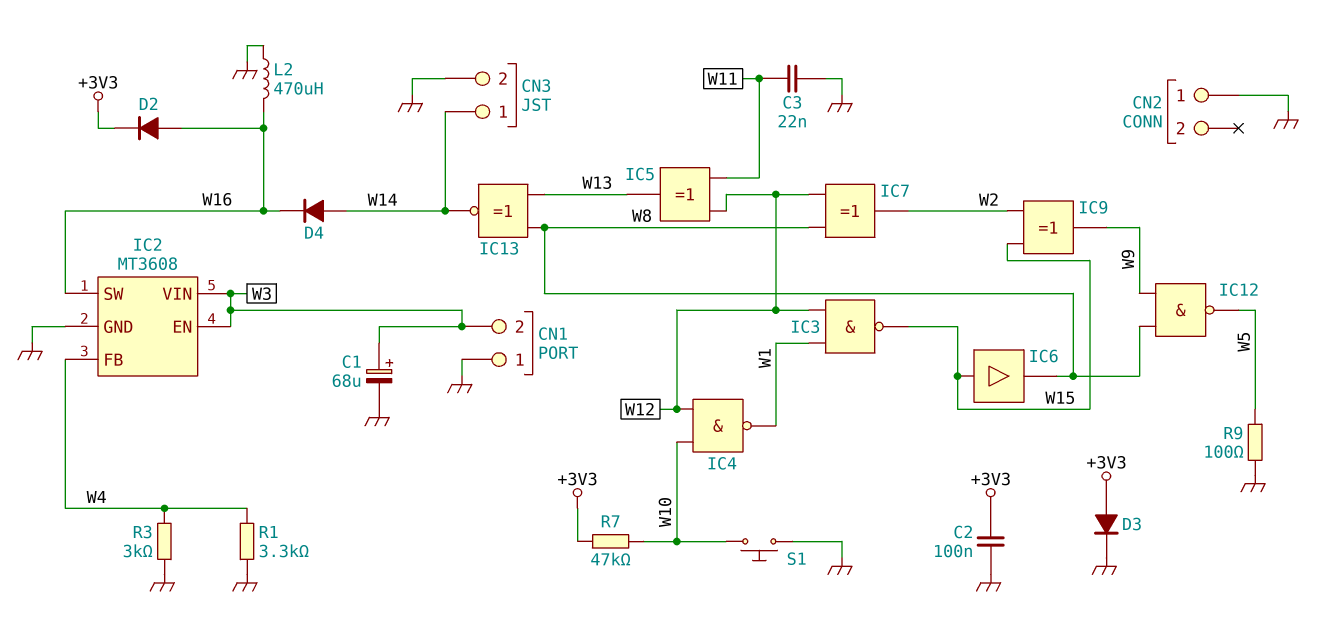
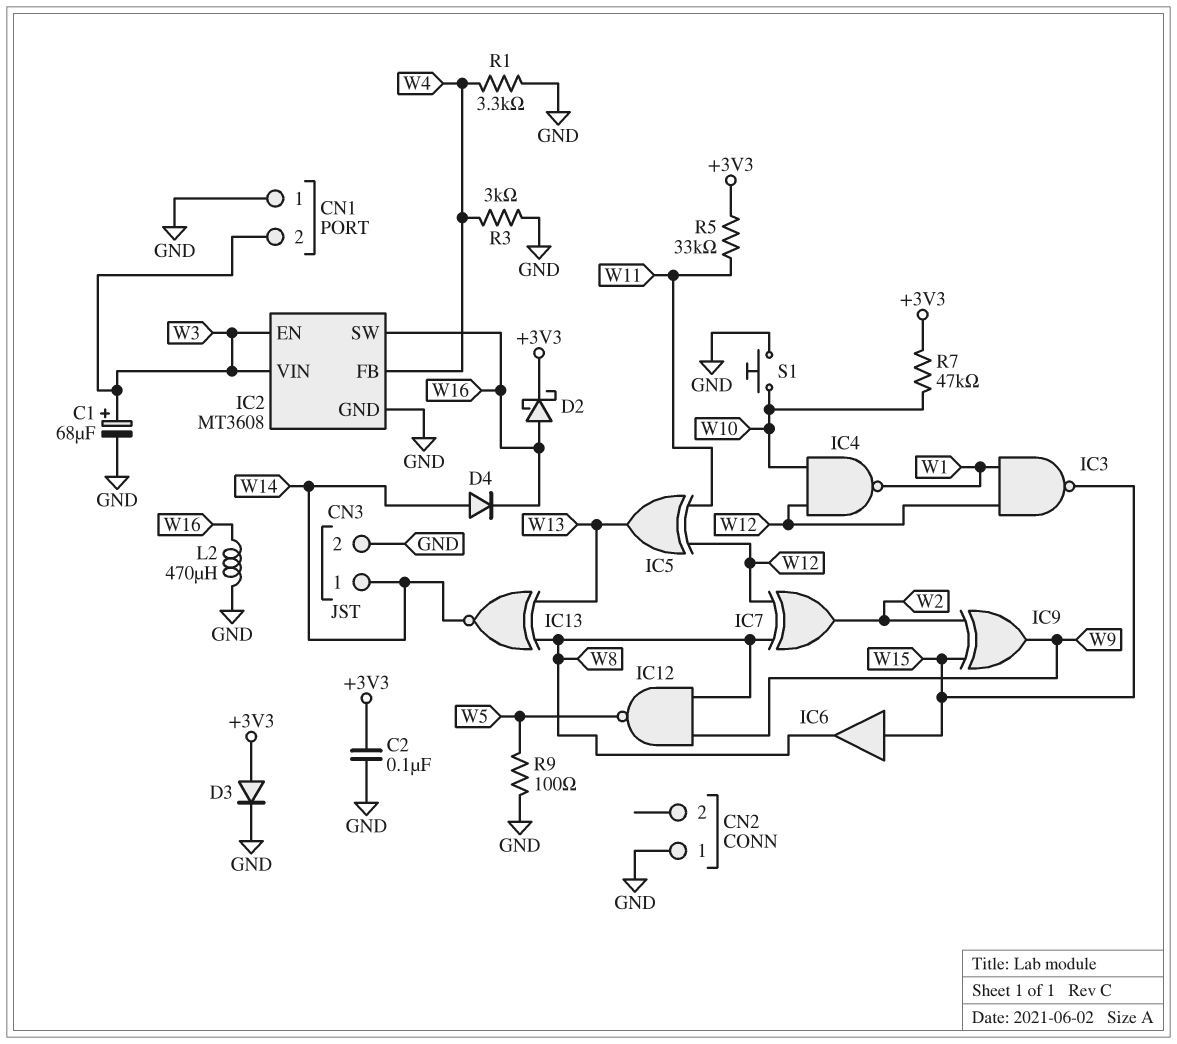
C3: 22nF (GND, W11) -> none
D2: diode (A W16, K +3V3) -> schottky (A W16, K +3V3)
R5: none -> 33k (+3V3, W11)

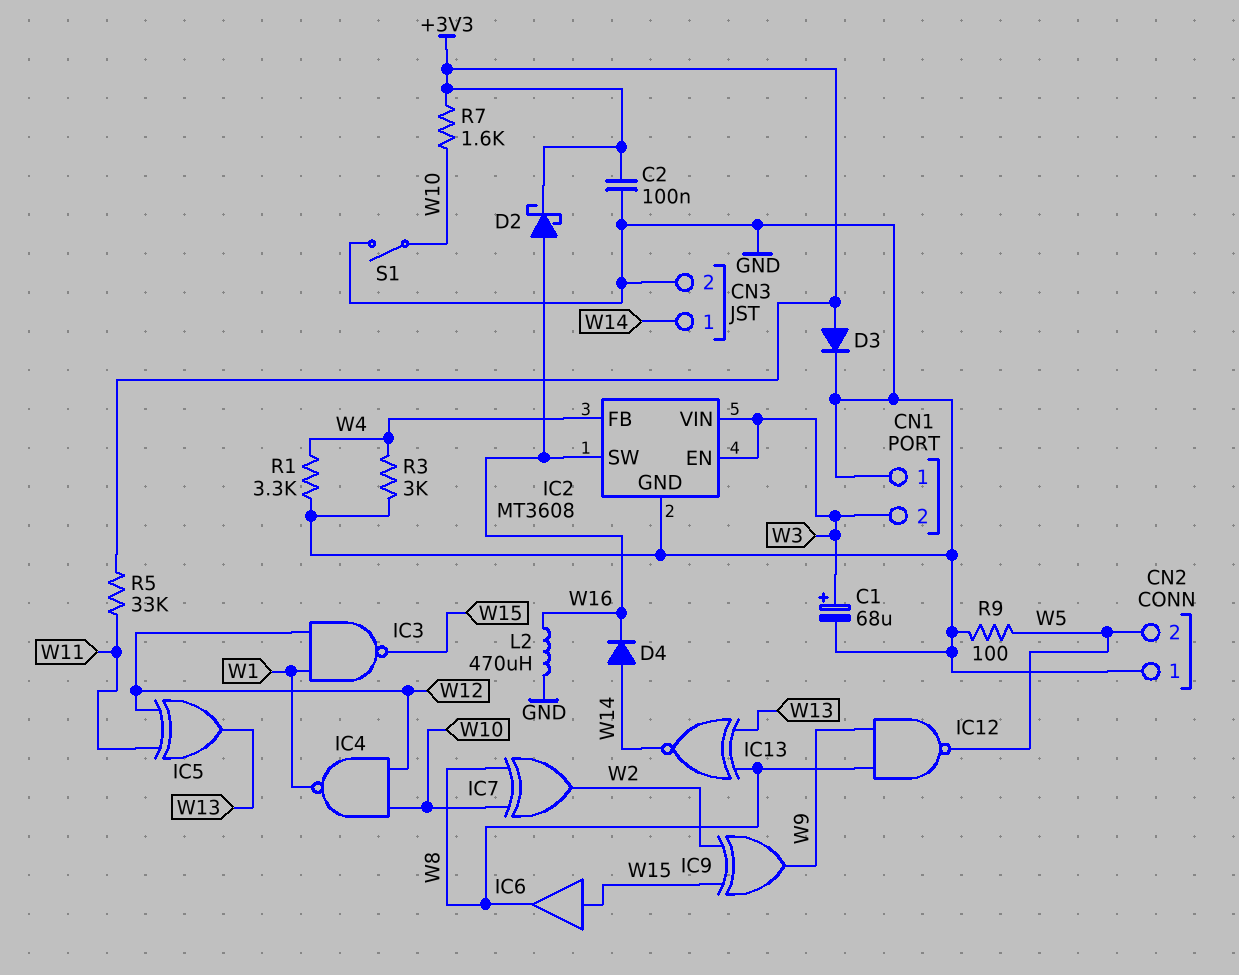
CN2 pin 2: none -> W5
IC7: XOR (in W8, in W12, out W2) -> XOR (in W8, in W10, out W2)
R7: 47k (+3V3, W10) -> 1.6k (+3V3, W10)
S1: button (GND, W10) -> switch (GND, W10)

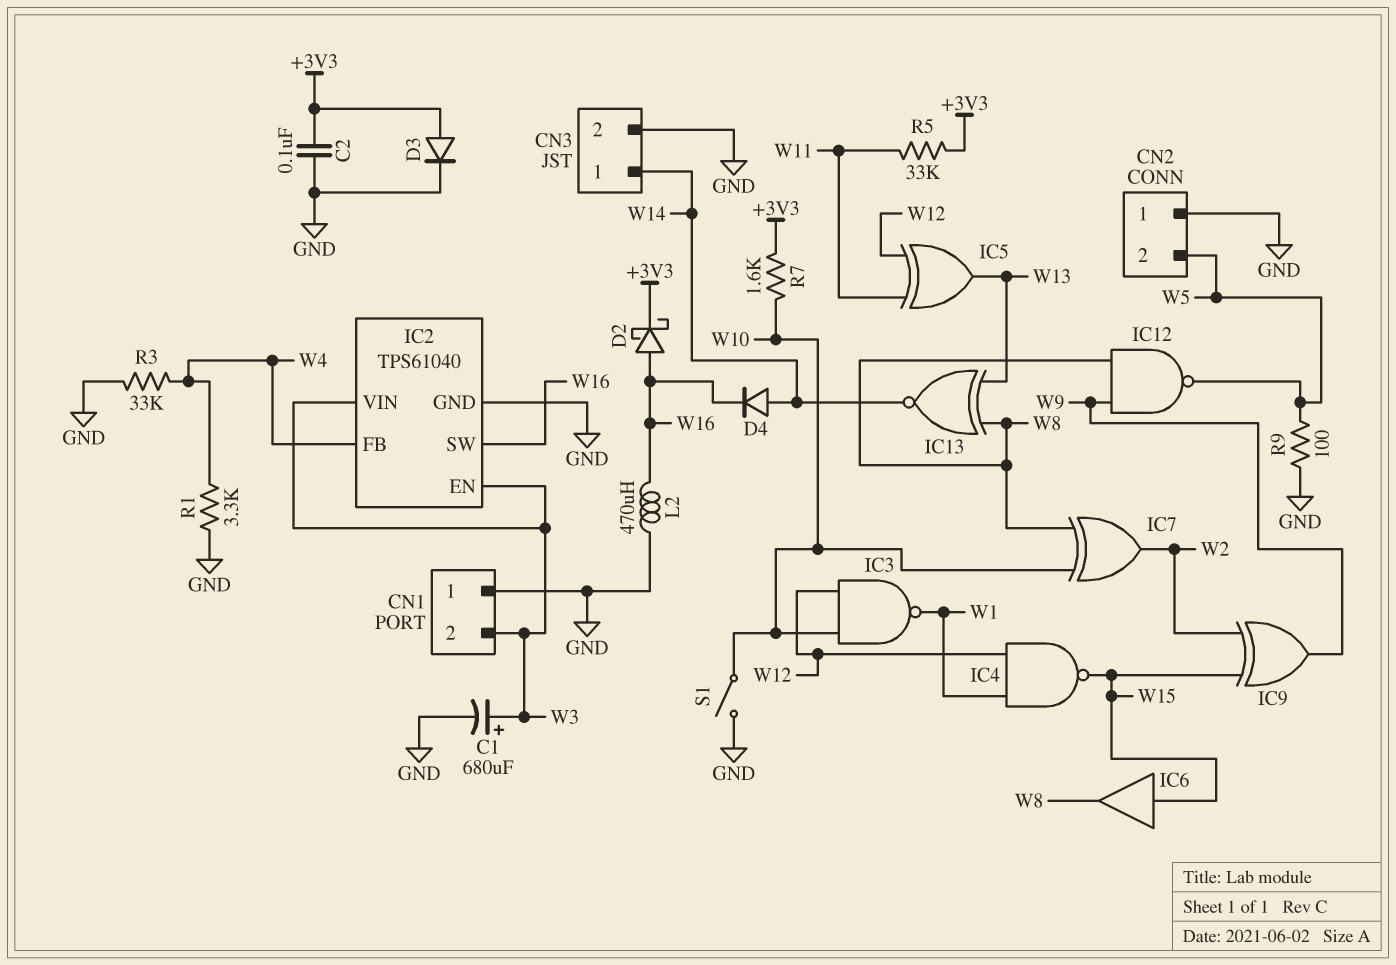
C1: 68uF (plus W3, minus GND) -> 680uF (plus W3, minus GND)
IC2: MT3608 -> TPS61040
IC3: NAND (in W1, in W12, out W15) -> NAND (in W10, in W12, out W1)
IC4: NAND (in W10, in W12, out W1) -> NAND (in W1, in W12, out W15)
R3: 3k (GND, W4) -> 33k (GND, W4)

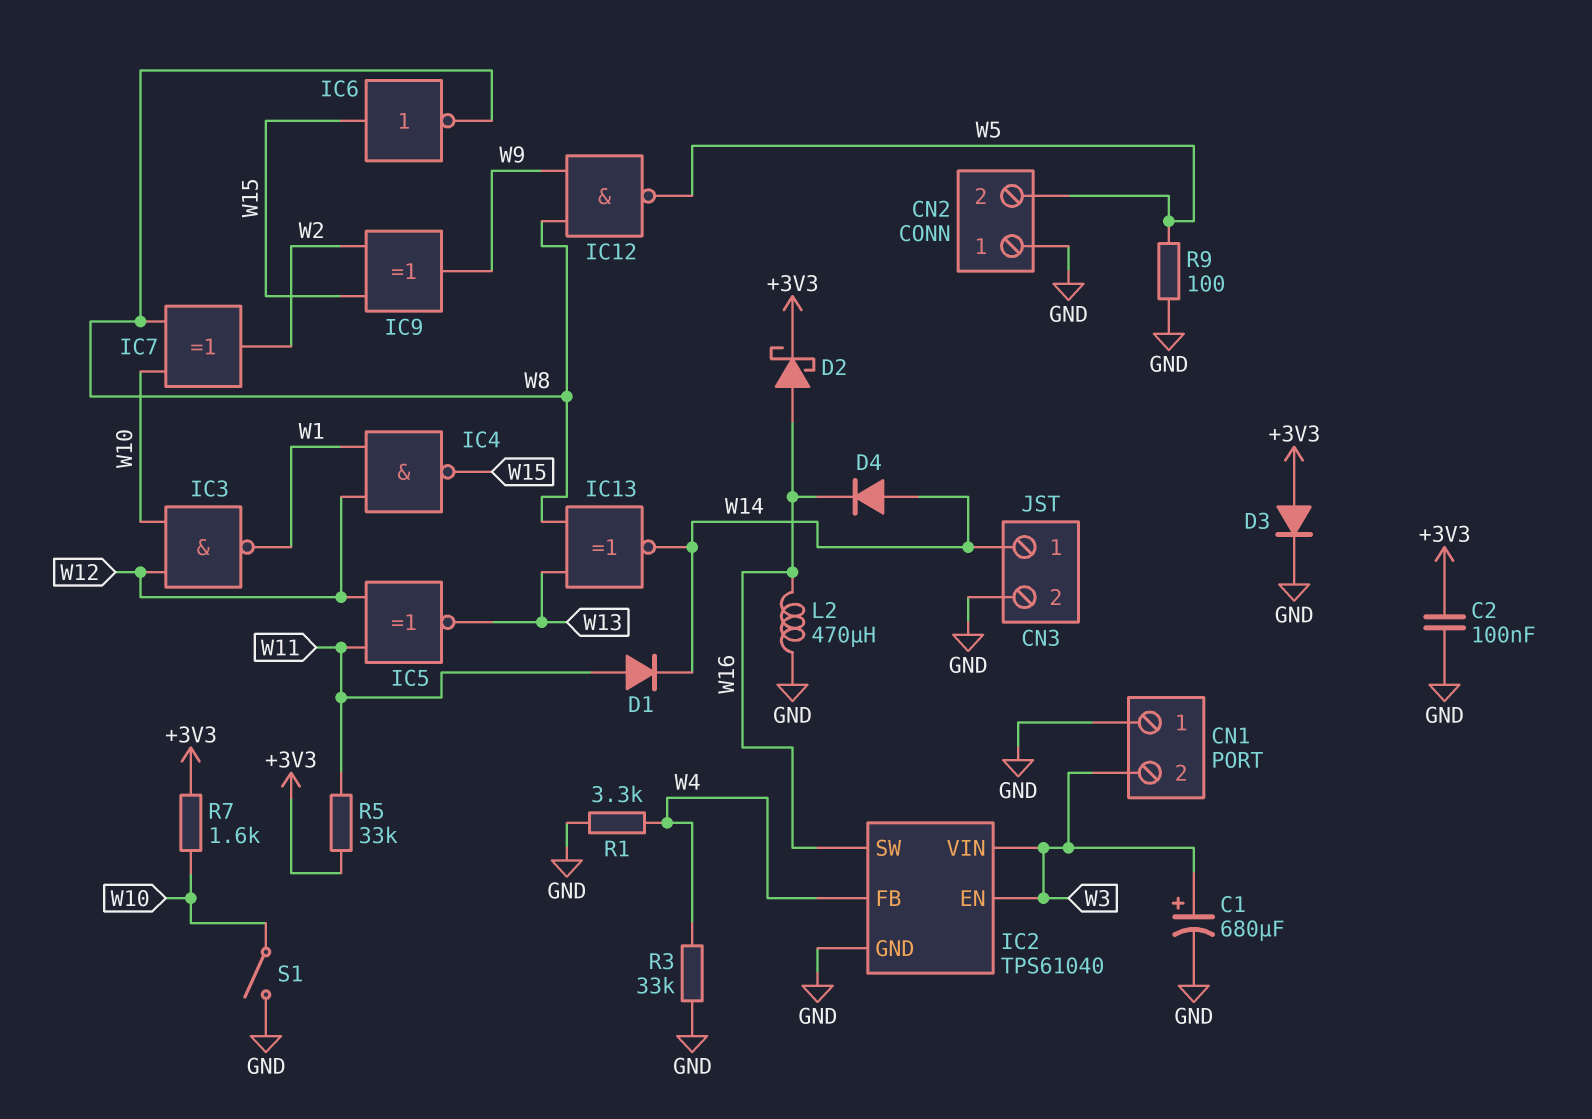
D1: none -> diode (A W11, K W14)
IC5: XOR (in W11, in W12, out W13) -> XNOR (in W11, in W12, out W13)
IC6: buffer (in W15, out W8) -> NOT (in W15, out W8)

